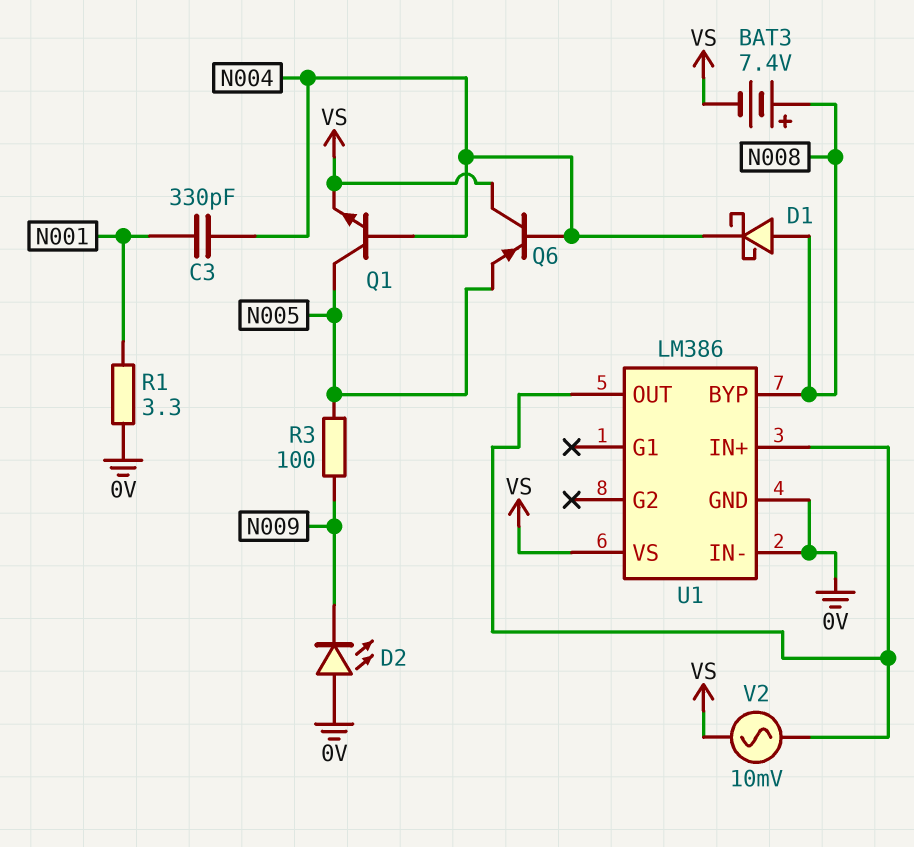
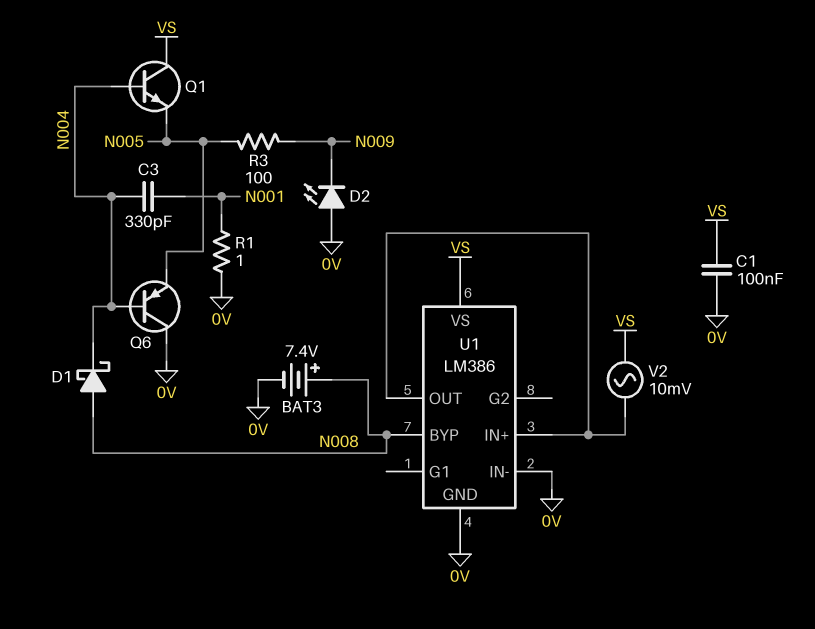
BAT3: 7.4V (plus N008, minus VS) -> 7.4V (plus N008, minus 0V)
C1: none -> 100nF (0V, VS)
Q1: NPN (B N004, C N005, E VS) -> NPN (B N004, C VS, E N005)
Q6: PNP (B N004, C VS, E N005) -> PNP (B N004, C 0V, E N005)
R1: 3.3 (0V, N001) -> 1 (0V, N001)

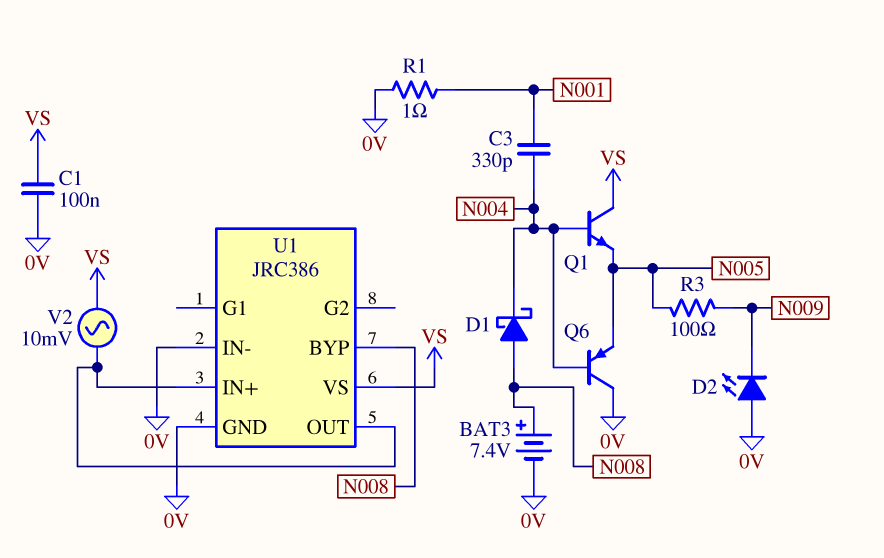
U1: LM386 -> JRC386

